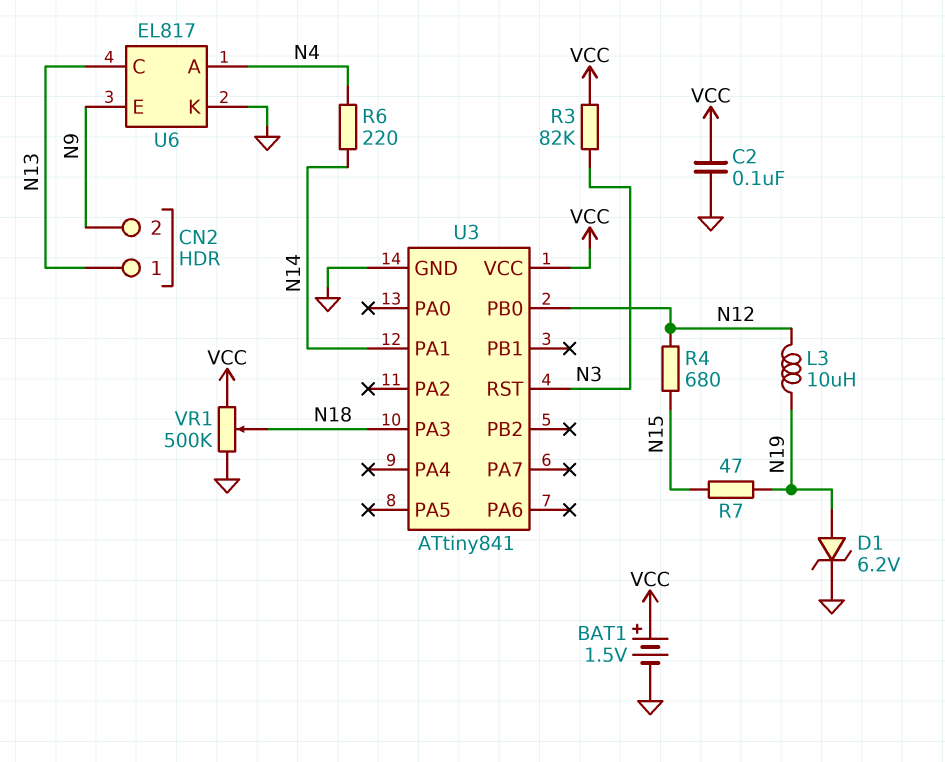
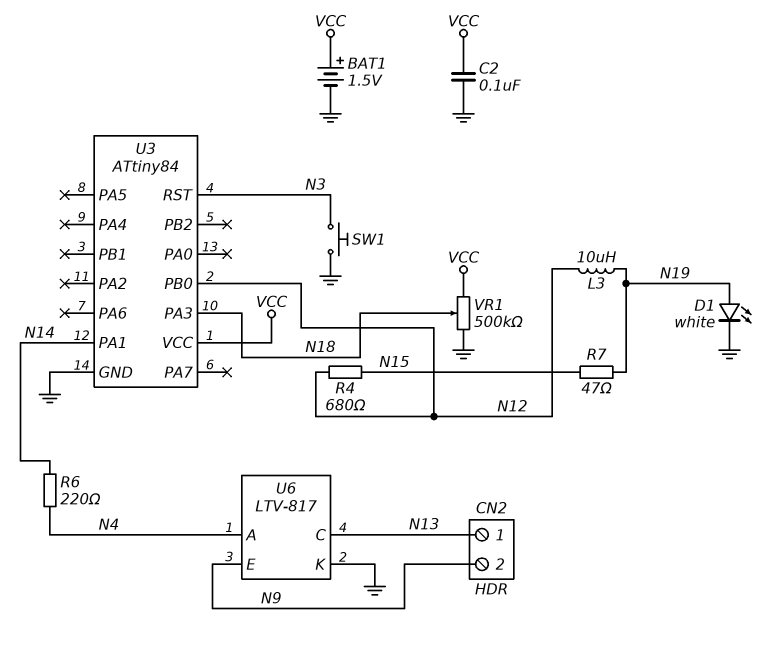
D1: zener 6.2V (A N19, K GND) -> LED white (A N19, K GND)
R3: 82k (N3, VCC) -> none
SW1: none -> button (GND, N3)
U3: ATtiny841 -> ATtiny84
U6: EL817 -> LTV-817

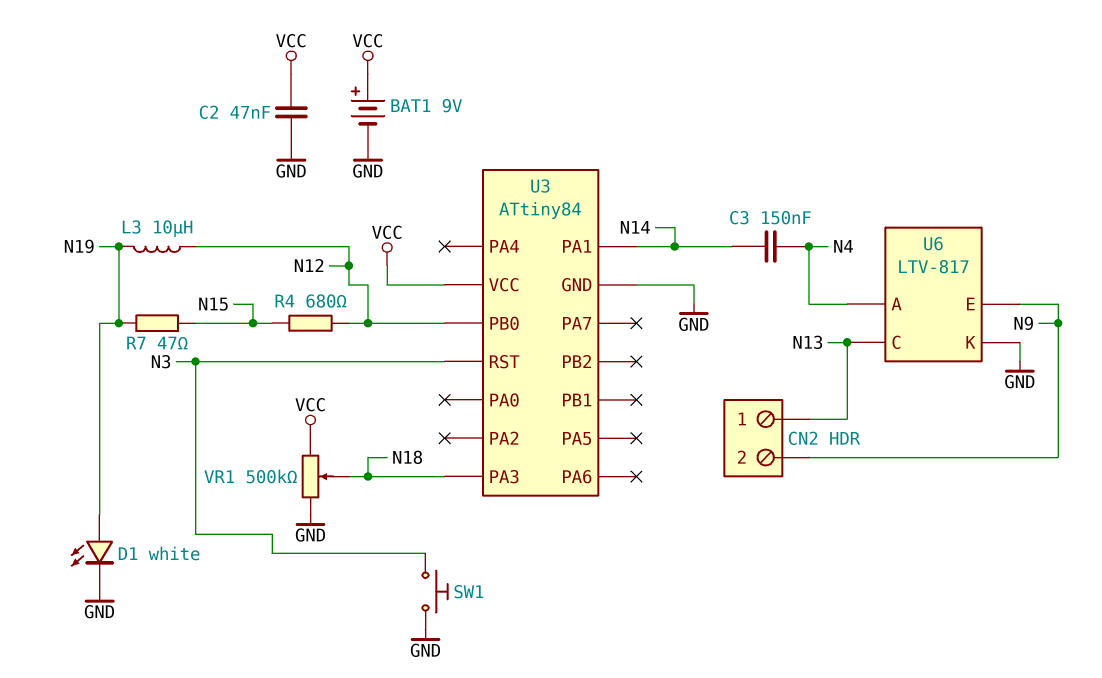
BAT1: 1.5V (plus VCC, minus GND) -> 9V (plus VCC, minus GND)
C2: 100nF (GND, VCC) -> 47nF (GND, VCC)
C3: none -> 150nF (N4, N14)
R6: 220 (N4, N14) -> none

